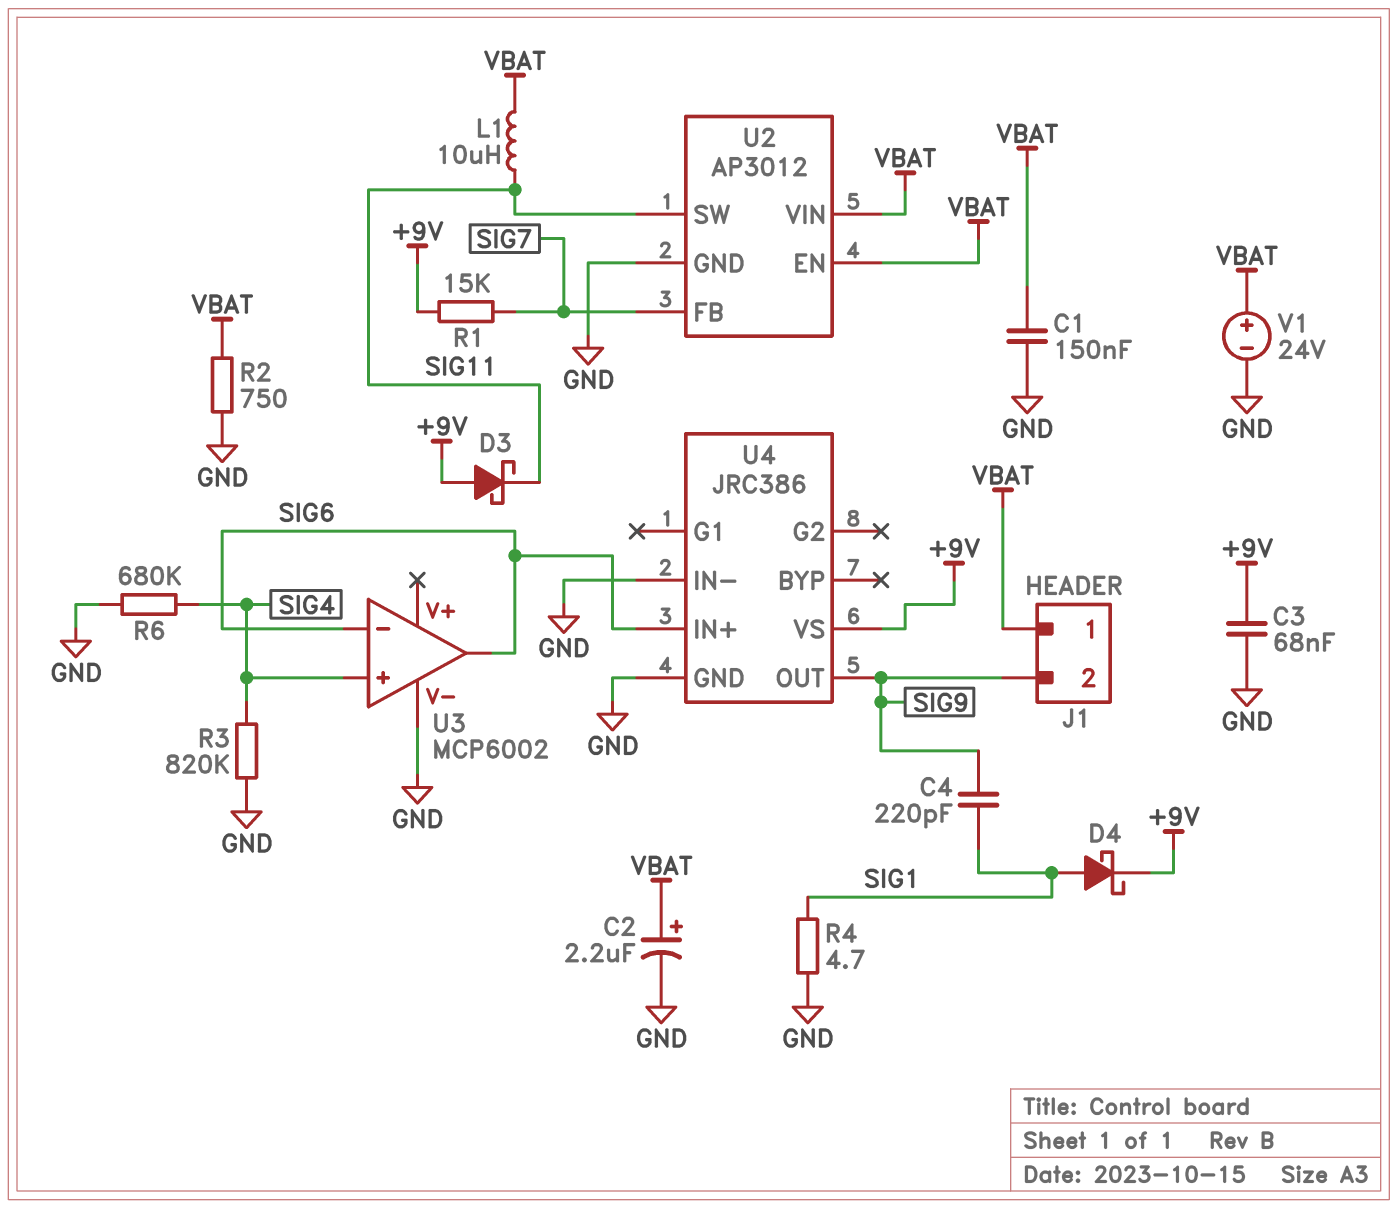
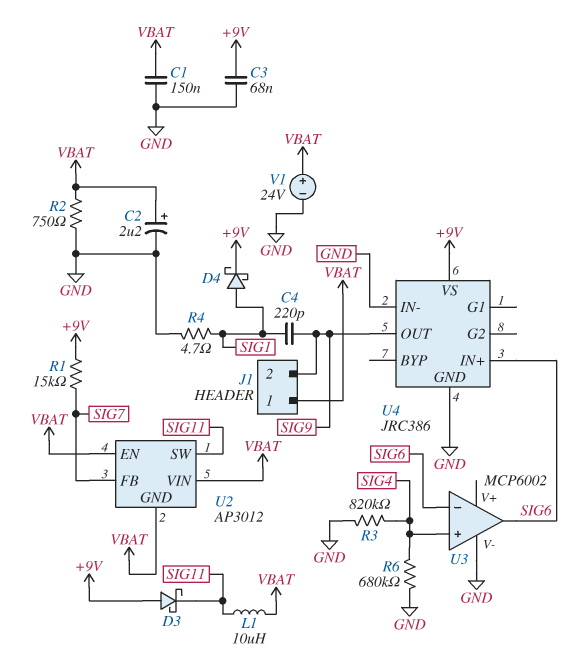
U2 pin GND: GND -> VBAT

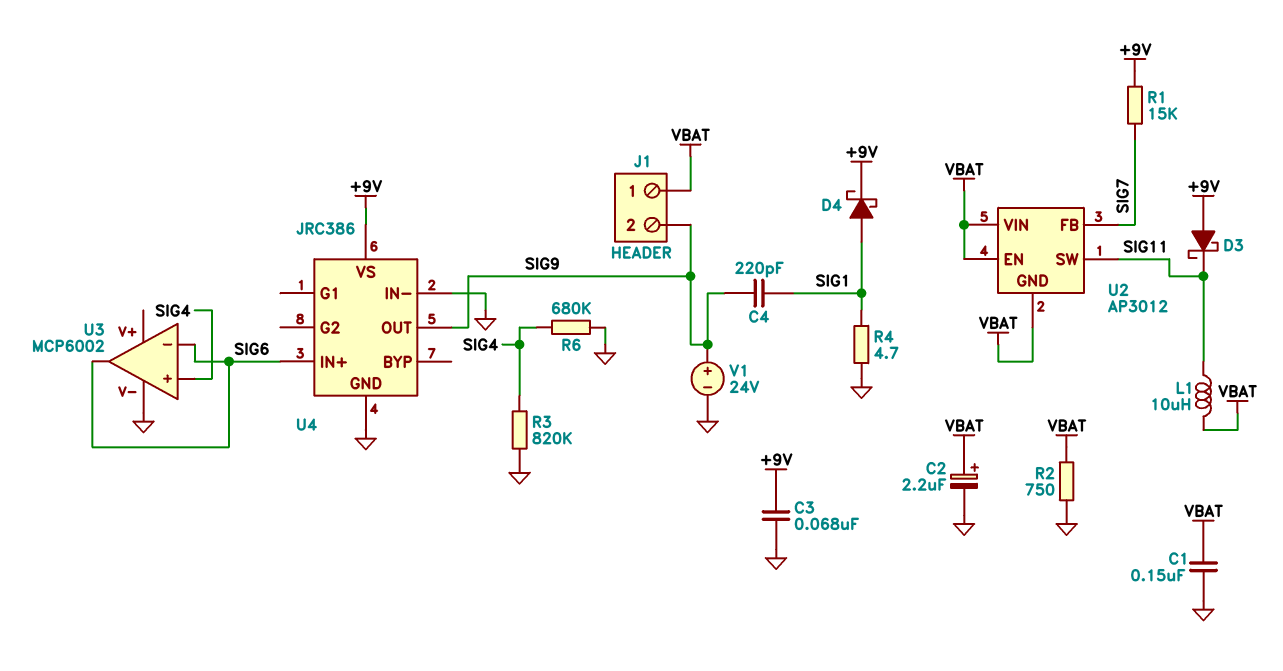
V1: 24V (plus VBAT, minus GND) -> 24V (plus SIG9, minus GND)

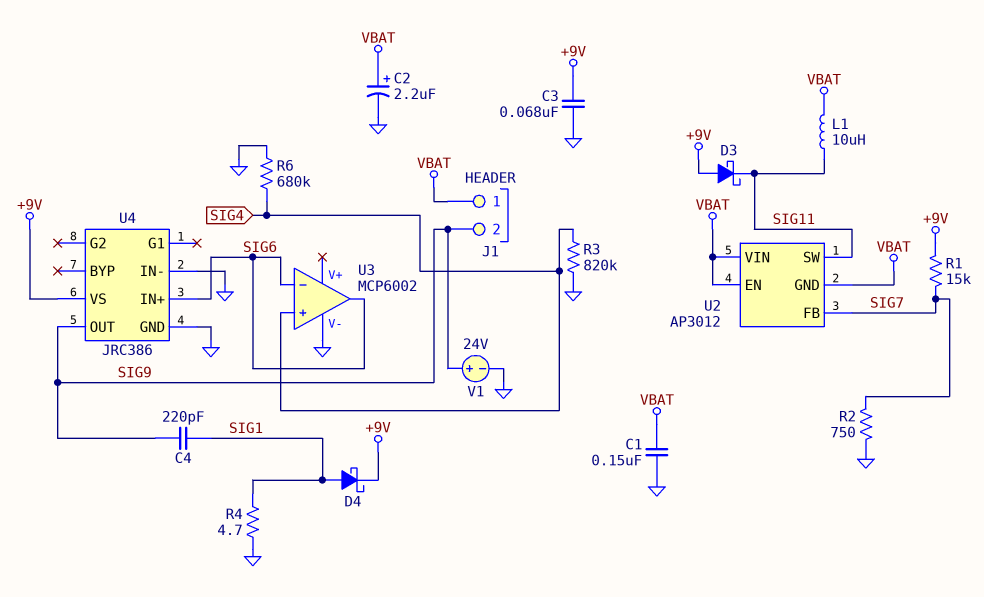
R2: 750 (GND, VBAT) -> 750 (GND, SIG7)

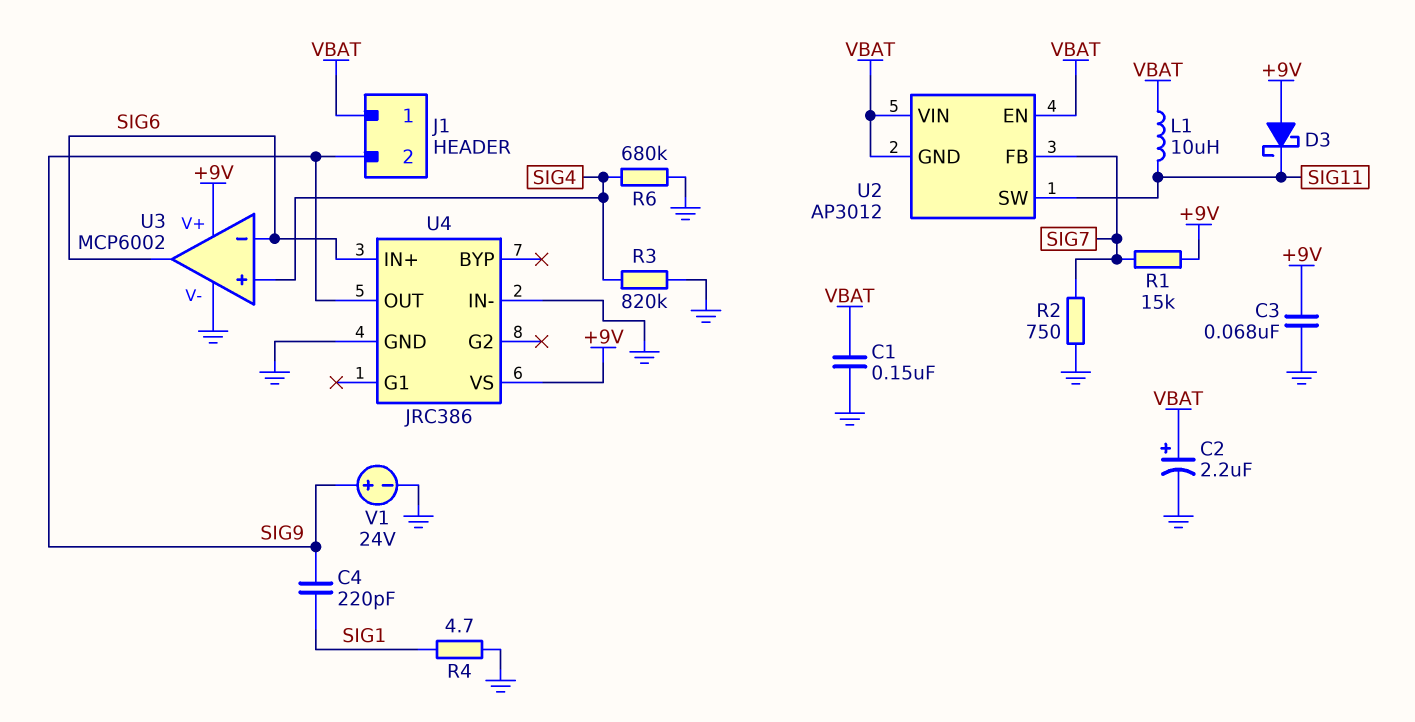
D4: schottky (A SIG1, K +9V) -> none
U3 pin V+: none -> +9V

